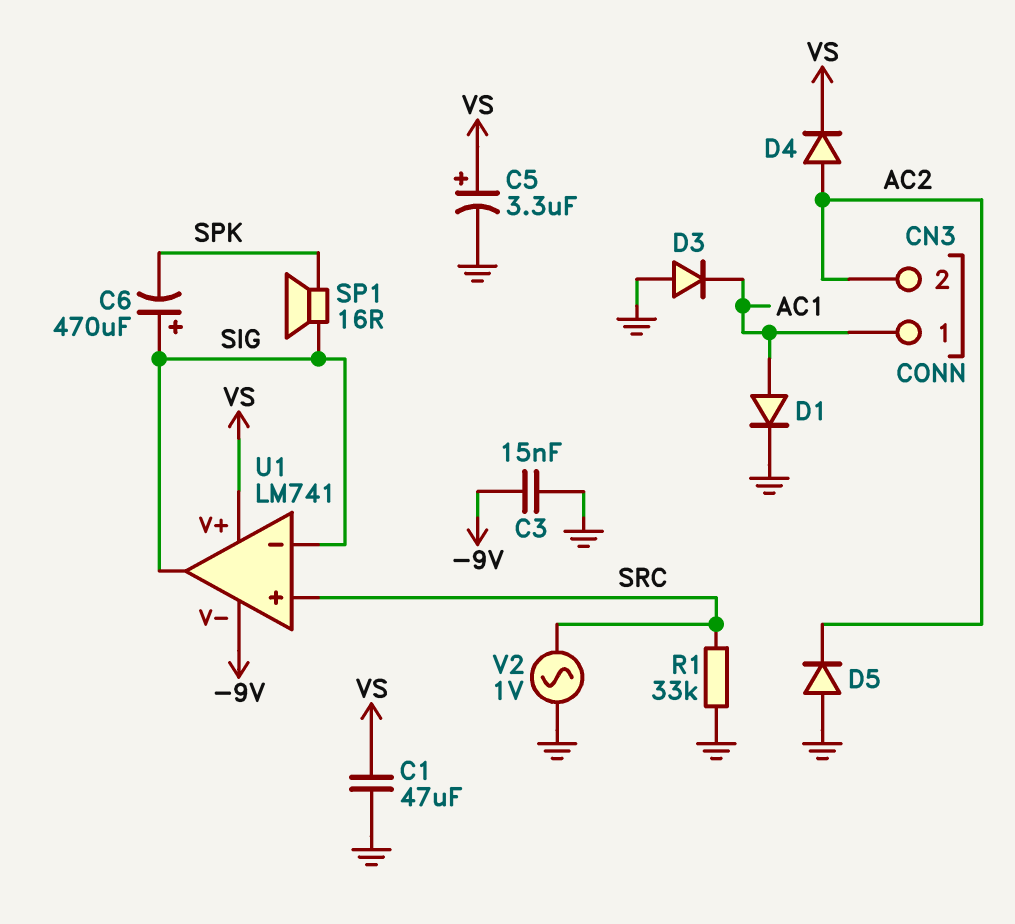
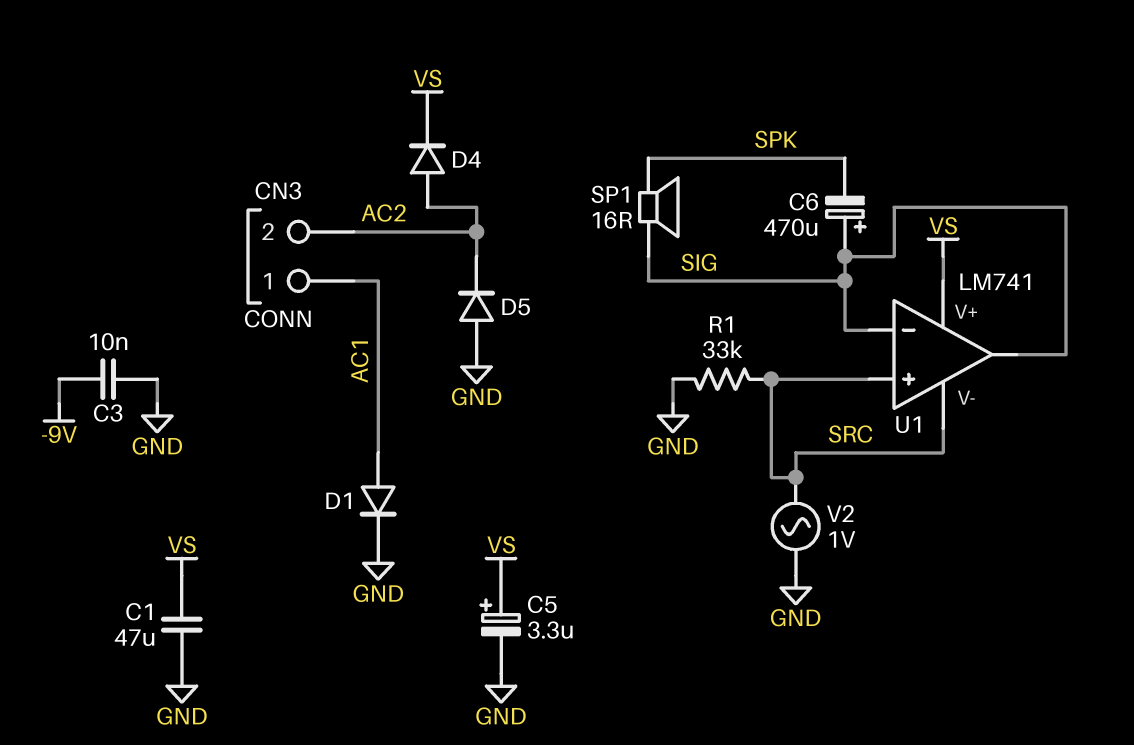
C3: 15nF (-9V, GND) -> 10nF (-9V, GND)
D3: diode (A GND, K AC1) -> none
U1 pin V-: -9V -> SRC

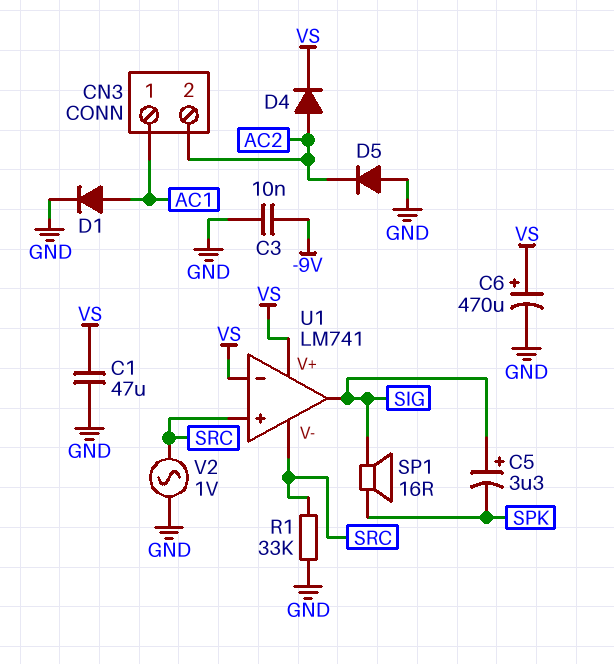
C5: 3.3uF (plus VS, minus GND) -> 3.3uF (plus SIG, minus SPK)
C6: 470uF (plus SIG, minus SPK) -> 470uF (plus VS, minus GND)
U1 pin in-: SIG -> VS

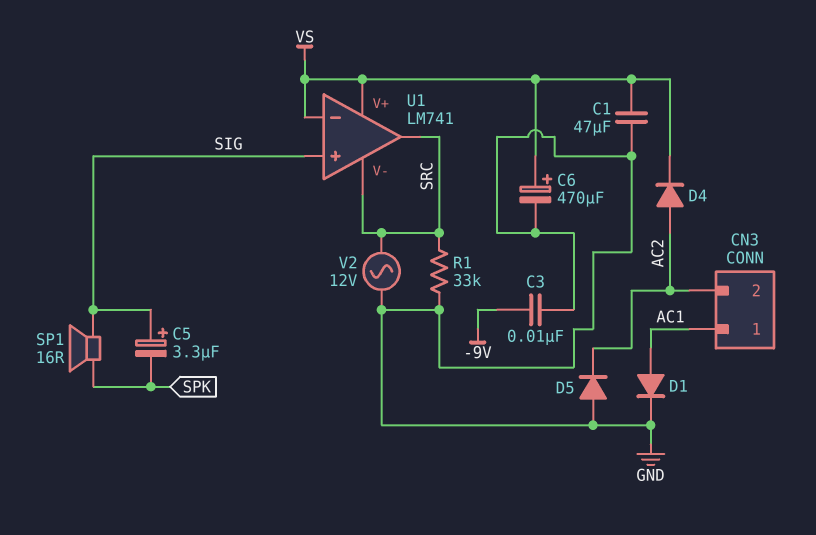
U1 pin in+: SRC -> SIG
U1 pin out: SIG -> SRC
V2: AC 1V (GND, SRC) -> AC 12V (GND, SRC)

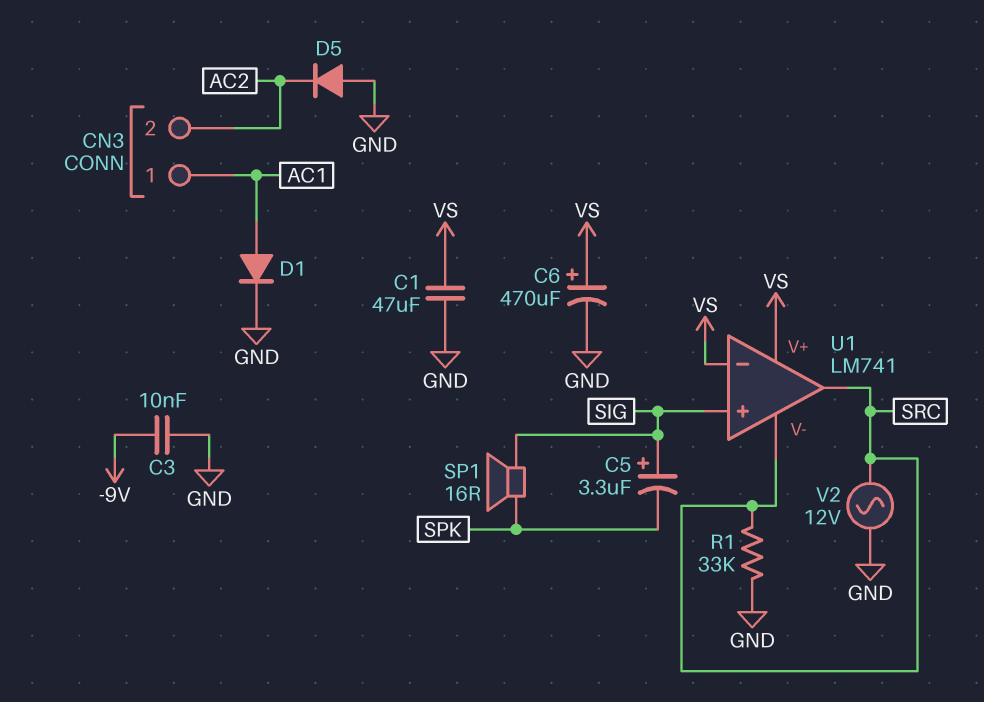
D4: diode (A AC2, K VS) -> none

